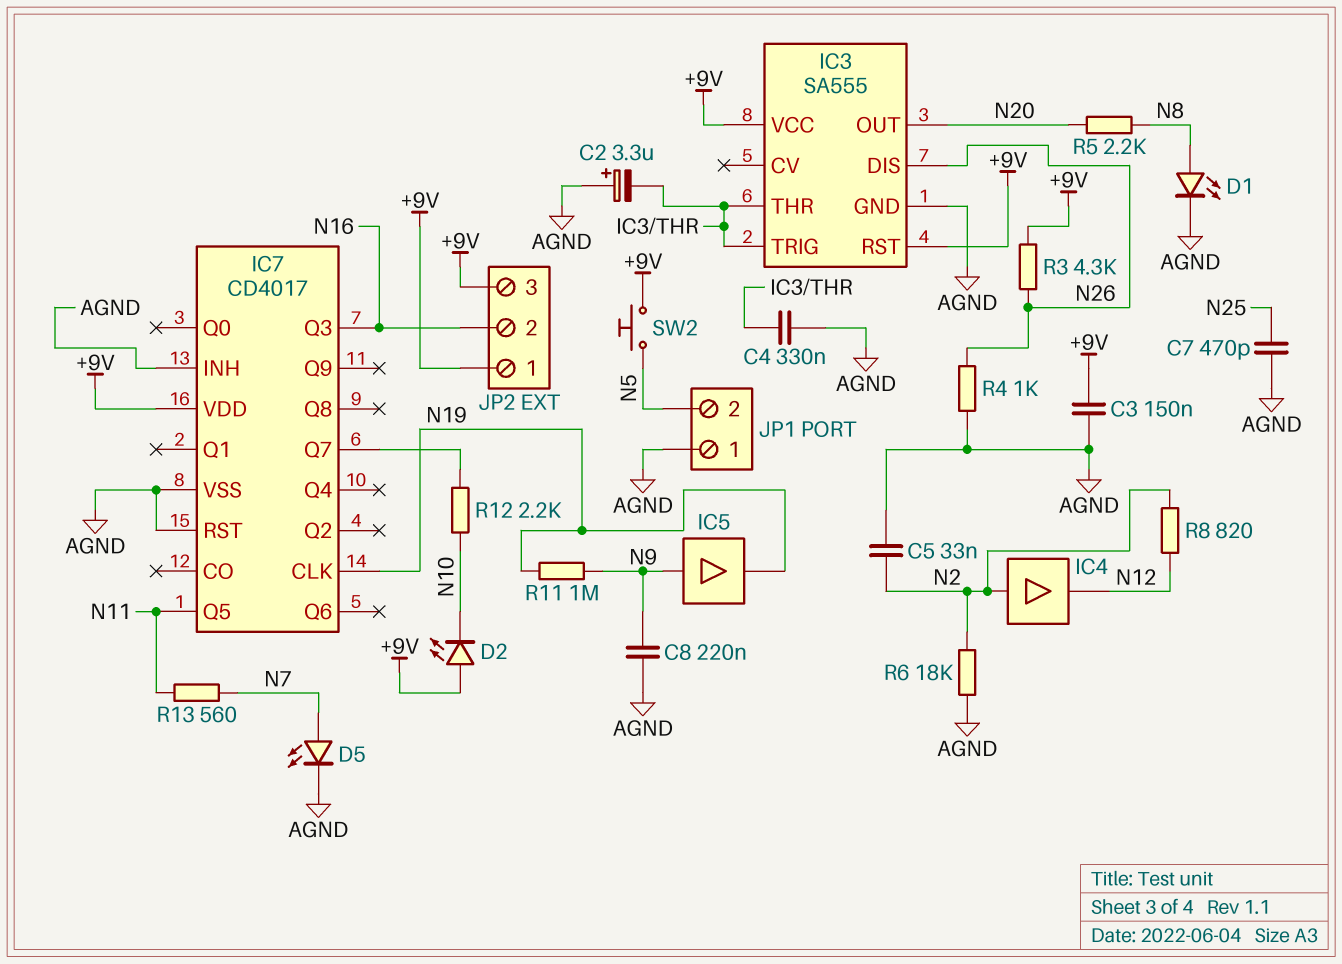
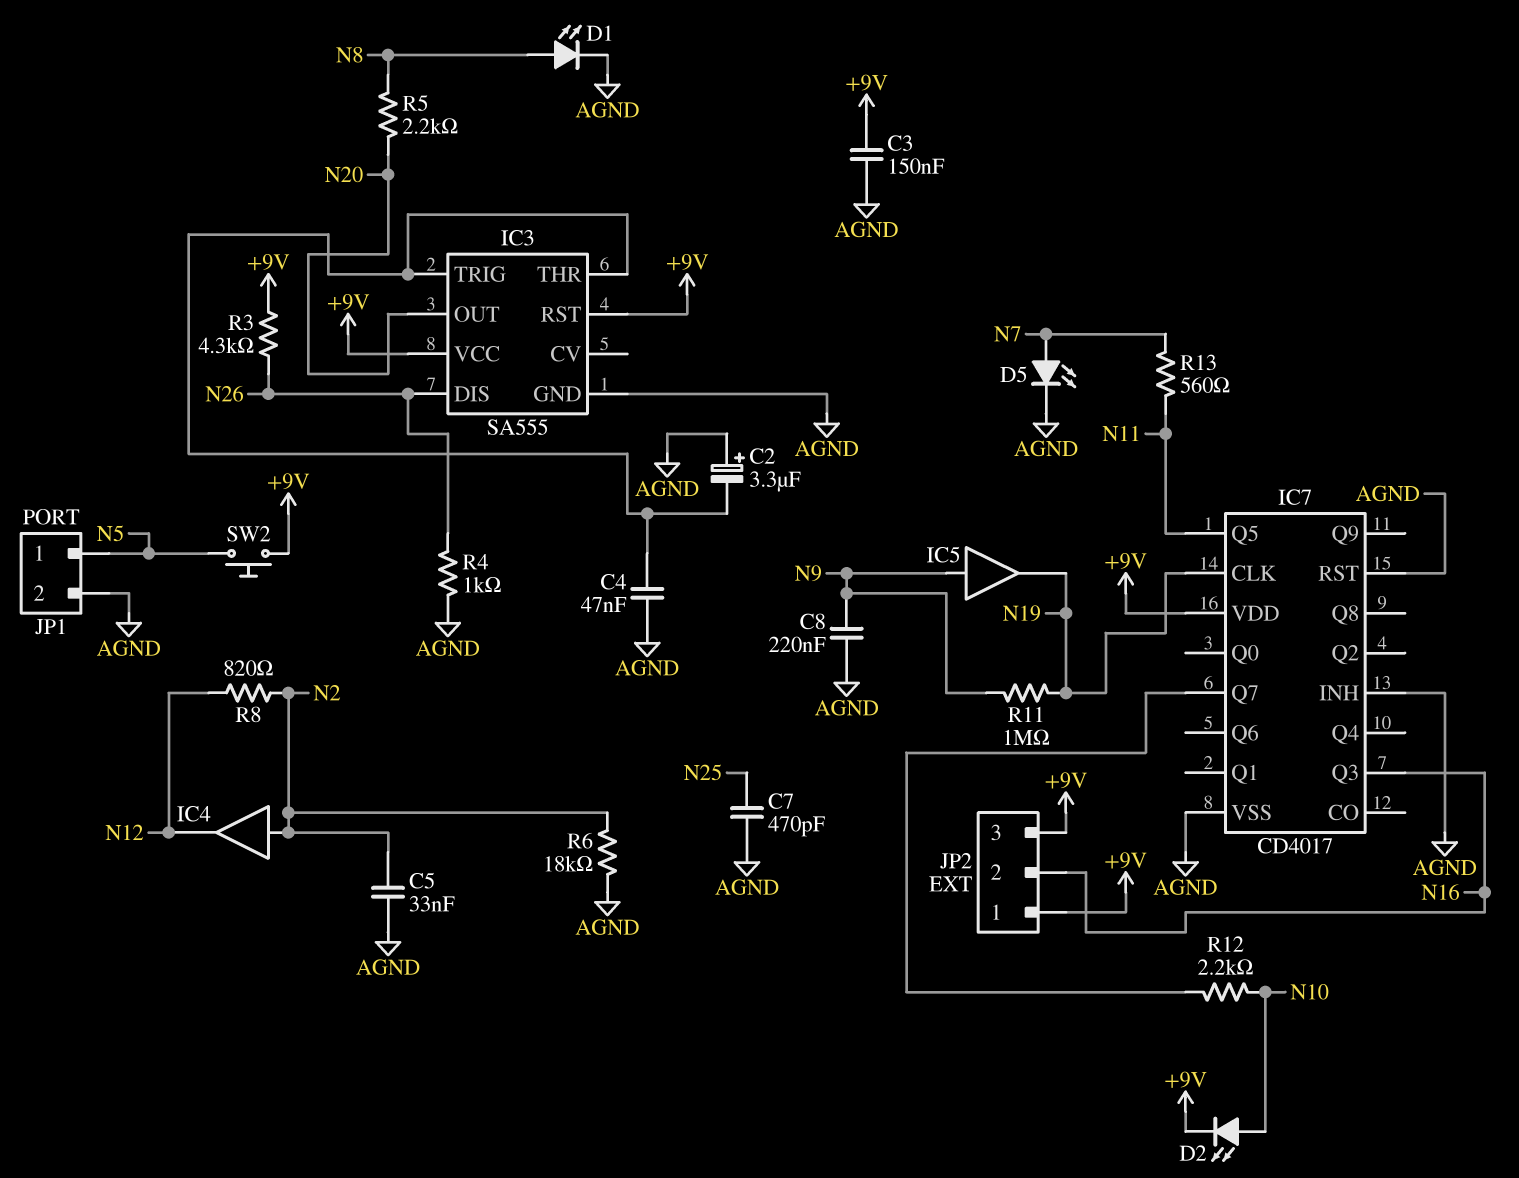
C4: 330nF (AGND, IC3/THR) -> 47nF (AGND, IC3/THR)
D2: LED (A +9V, K N10) -> LED (A N10, K +9V)
JP1 pin 1: AGND -> N5
JP1 pin 2: N5 -> AGND

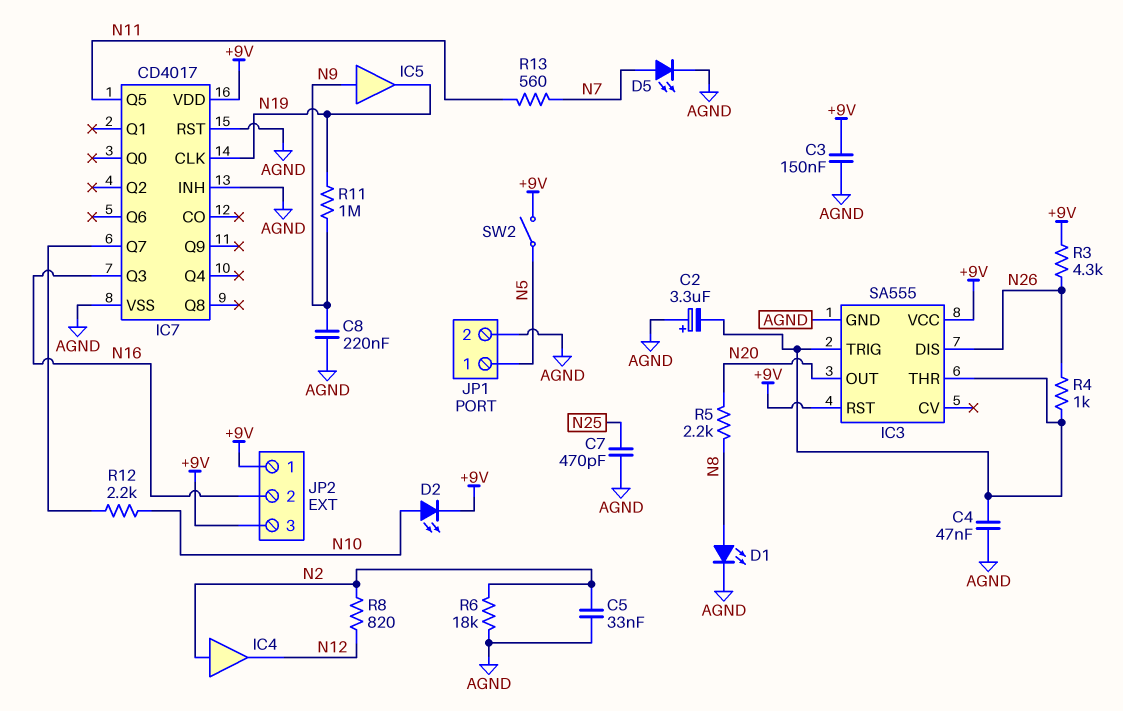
R4: 1k (AGND, N26) -> 1k (IC3/THR, N26)
SW2: button (+9V, N5) -> switch (+9V, N5)

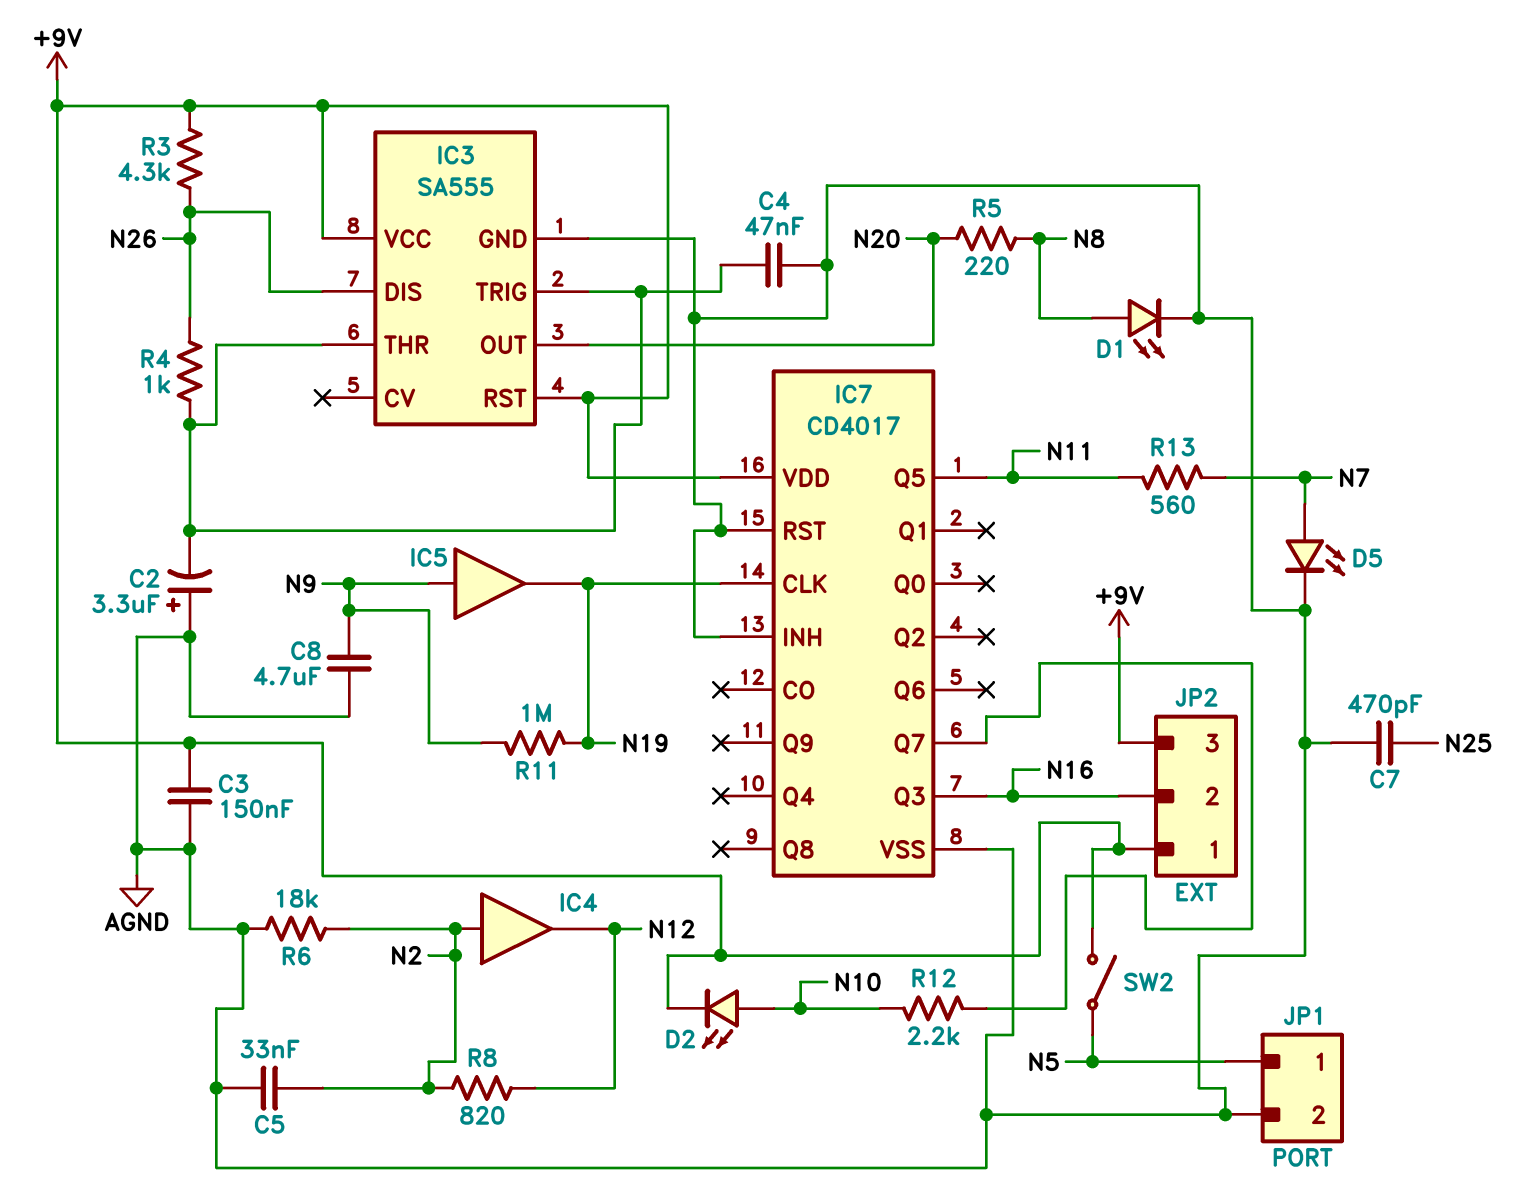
C8: 220nF (AGND, N9) -> 4.7uF (AGND, N9)
R5: 2.2k (N8, N20) -> 220 (N8, N20)

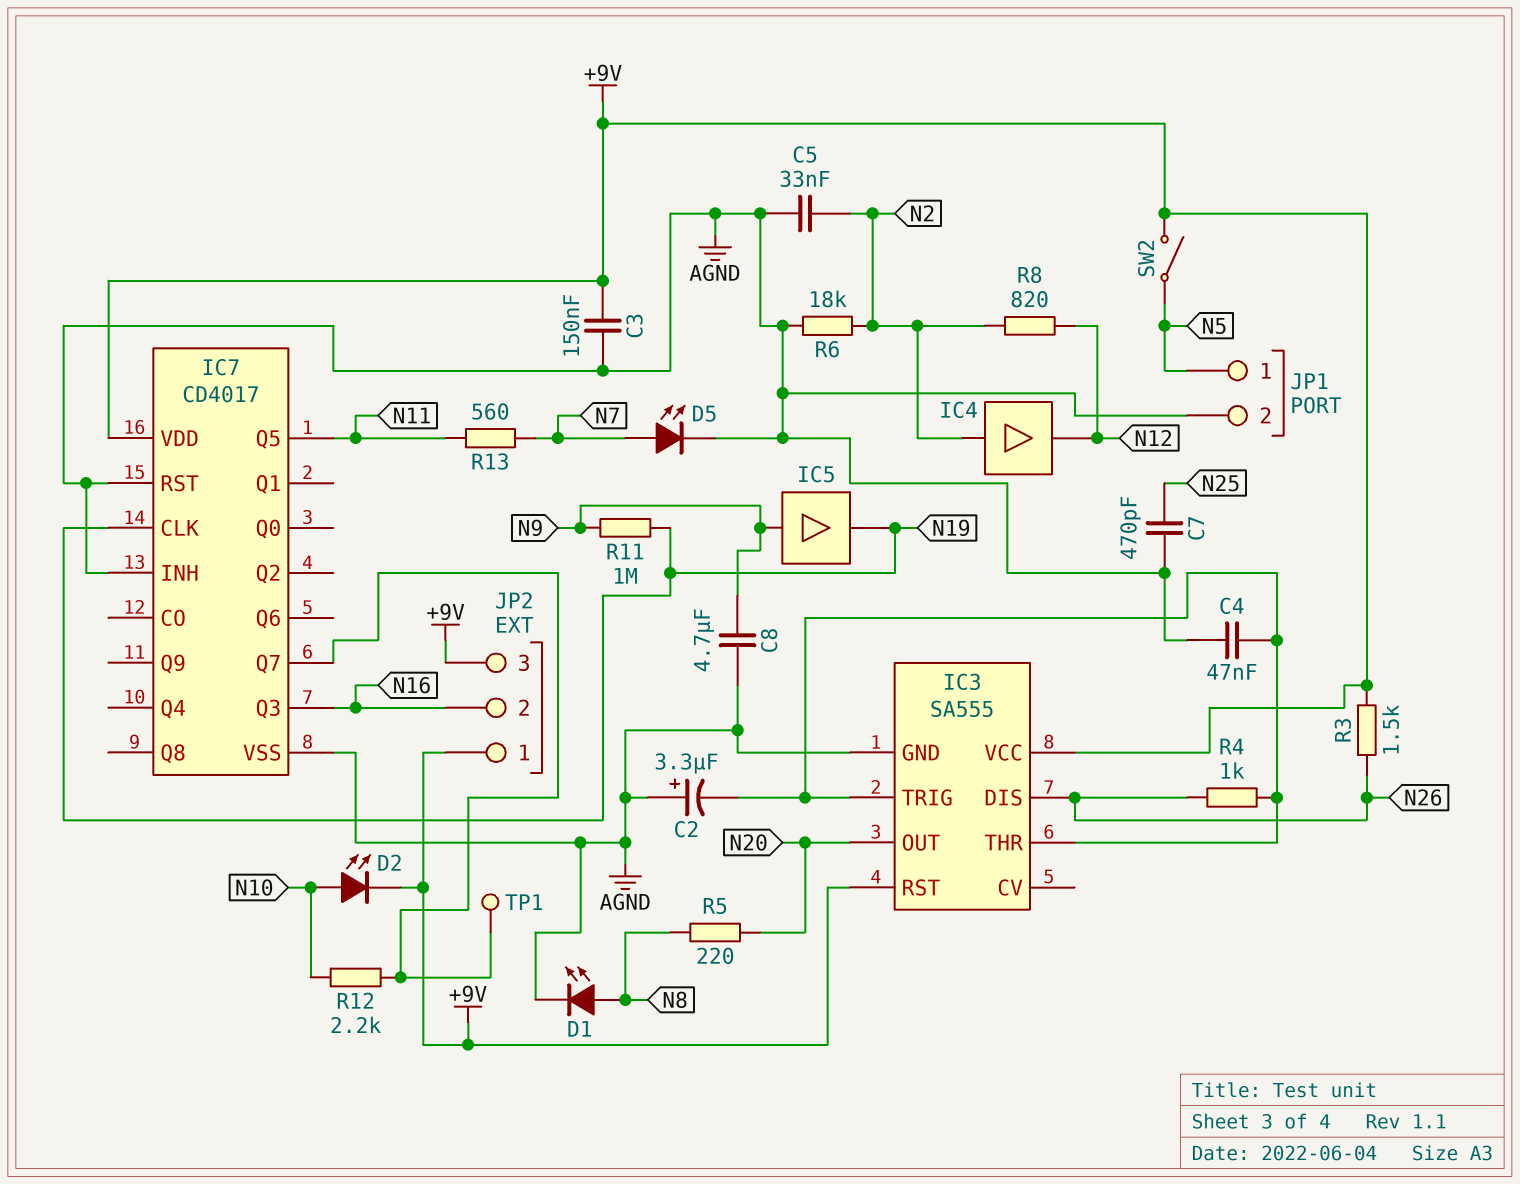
R3: 4.3k (+9V, N26) -> 1.5k (+9V, N26)
TP1: none -> test point (IC7/Q7)

